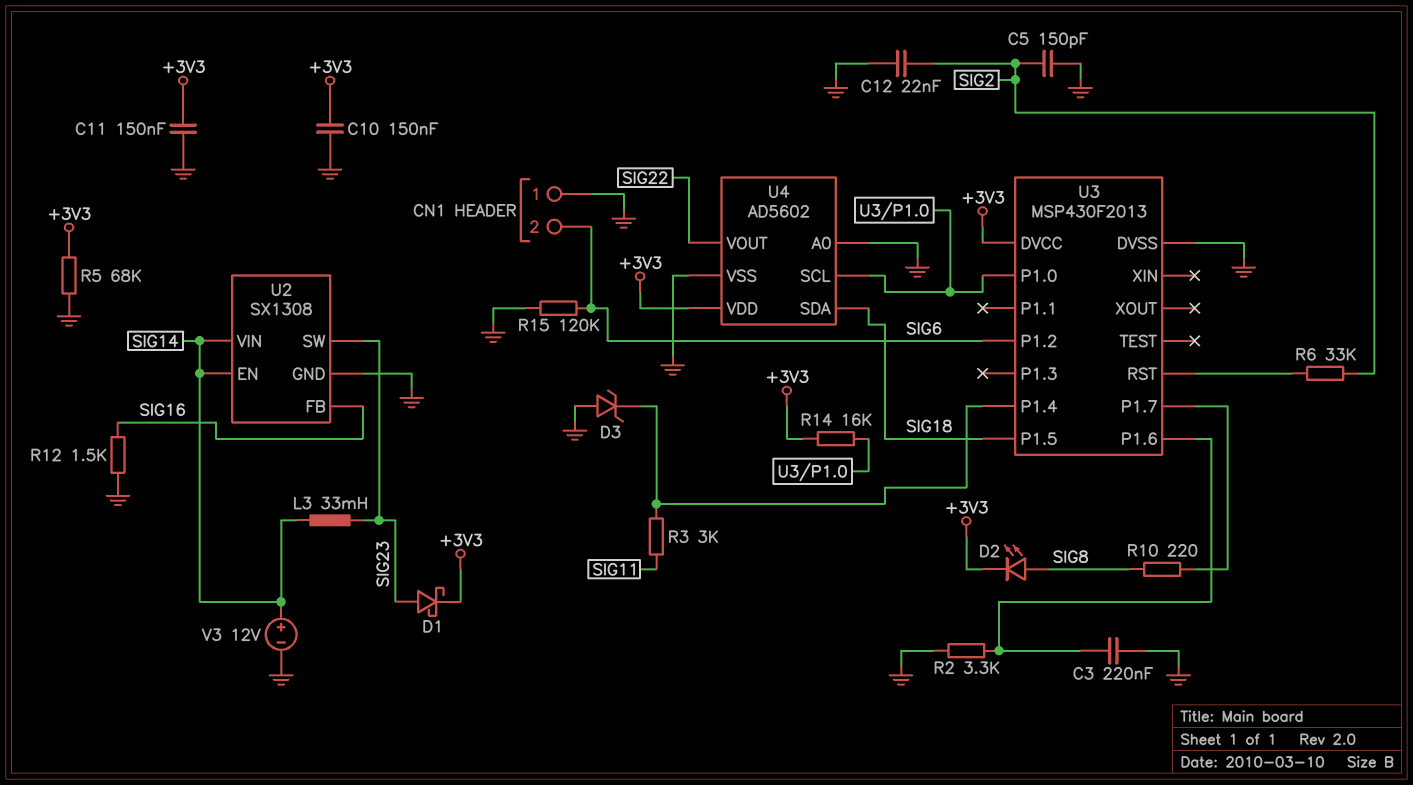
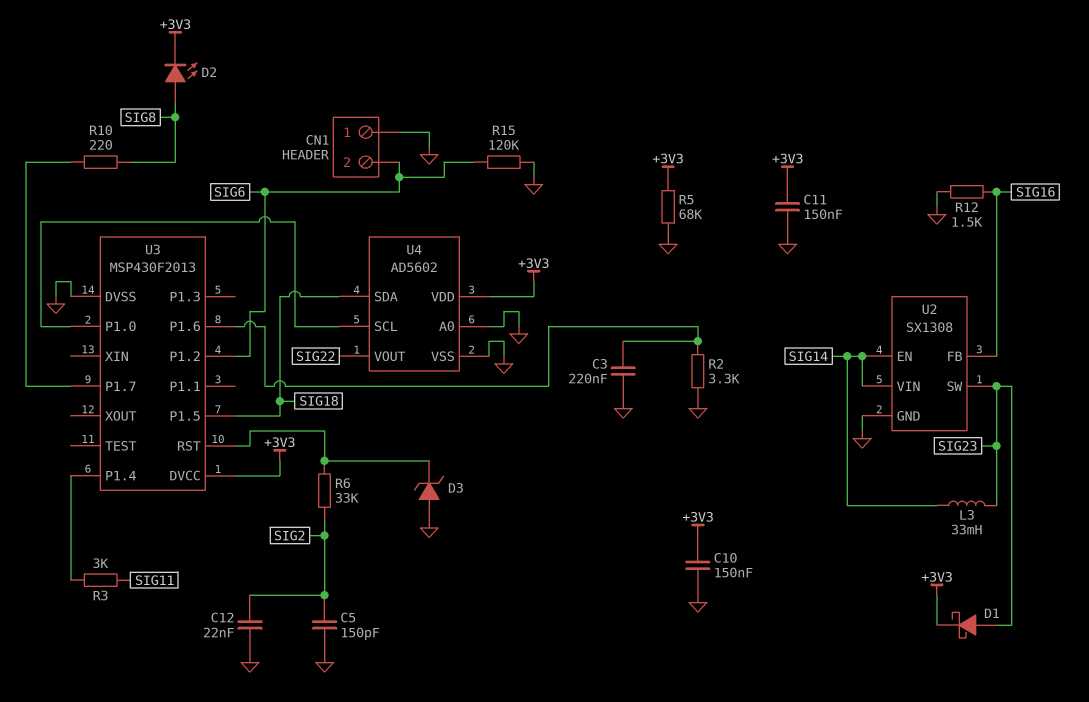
D3: zener (A GND, K U3/P1.4) -> zener (A GND, K U3/RST)
R14: 16k (+3V3, U3/P1.0) -> none
V3: 12V (plus SIG14, minus GND) -> none

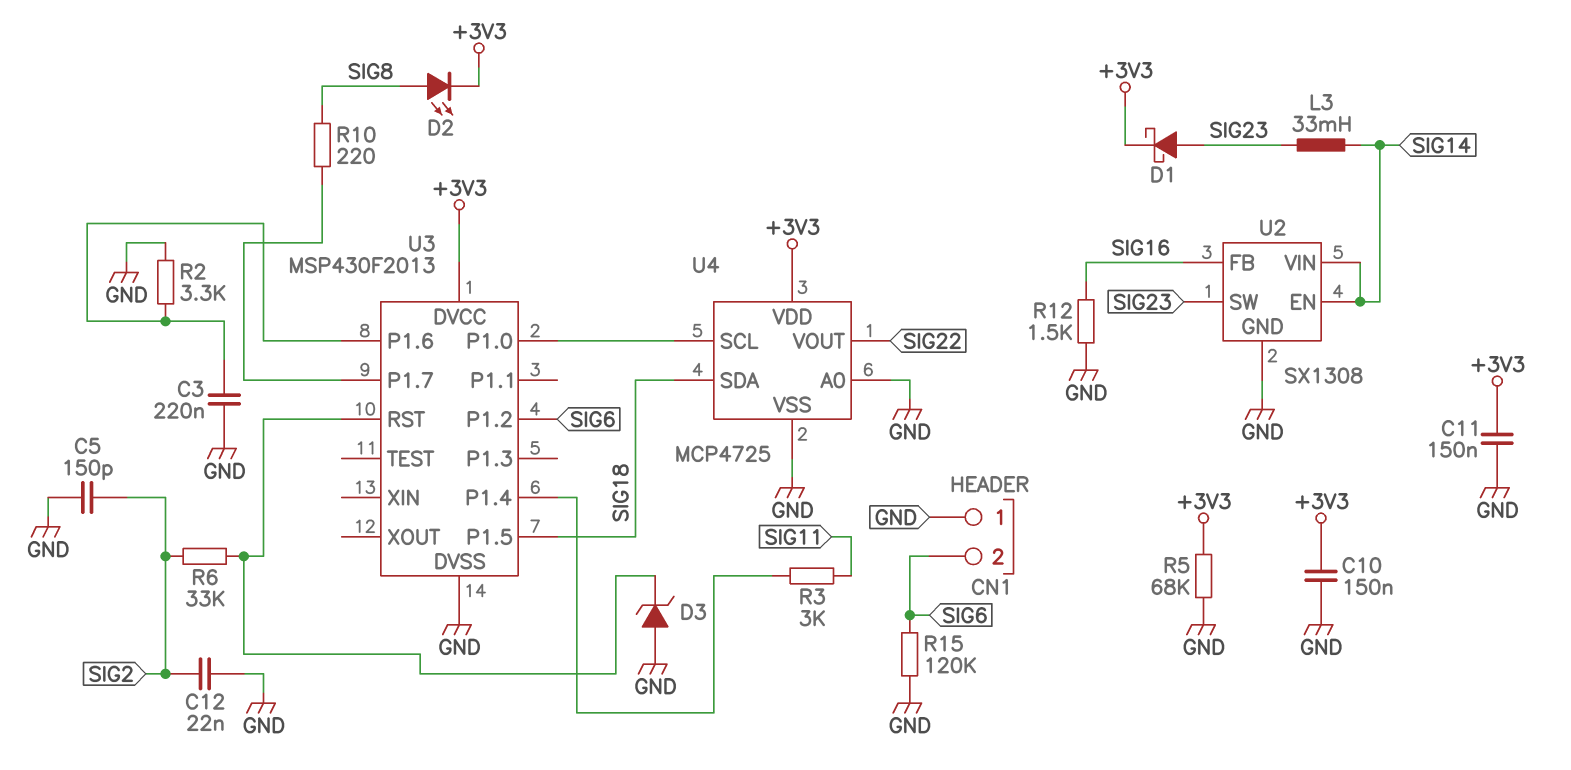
U4: AD5602 -> MCP4725

